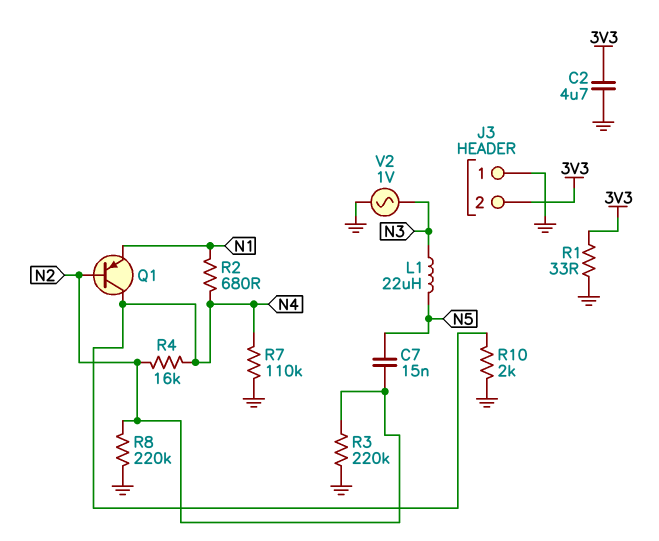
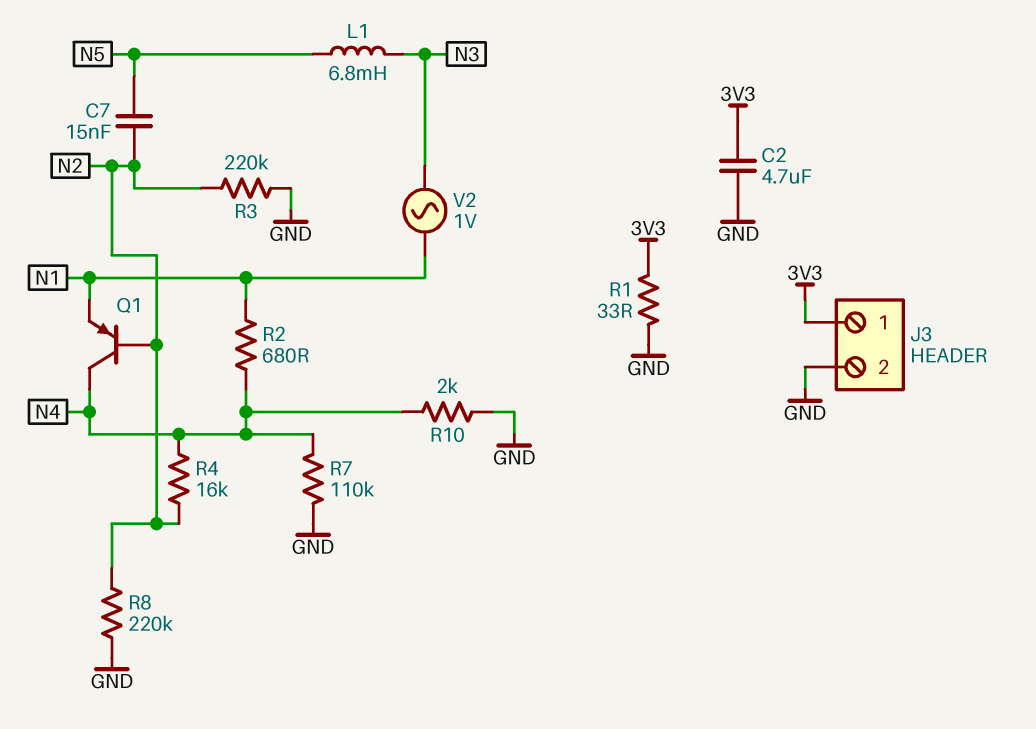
J3 pin 1: GND -> 3V3
J3 pin 2: 3V3 -> GND
L1: 22uH (N3, N5) -> 6.8mH (N3, N5)
V2: AC 1V (GND, N3) -> AC 1V (N1, N3)

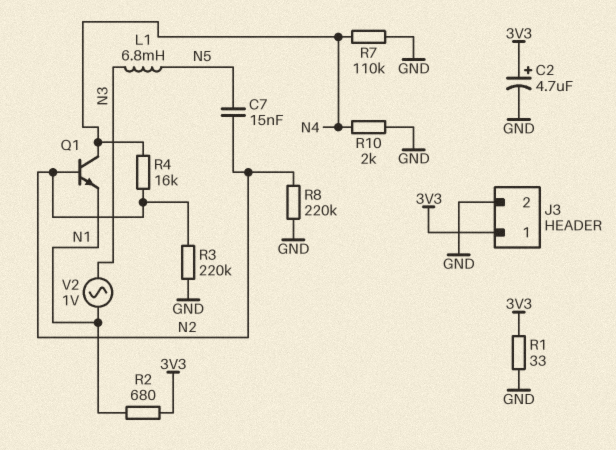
C2: 4.7uF (3V3, GND) -> 4.7uF (plus 3V3, minus GND)
Q1: PNP (B N2, C N4, E N1) -> NPN (B N2, C N4, E N1)
R2: 680 (N1, N4) -> 680 (3V3, N1)

